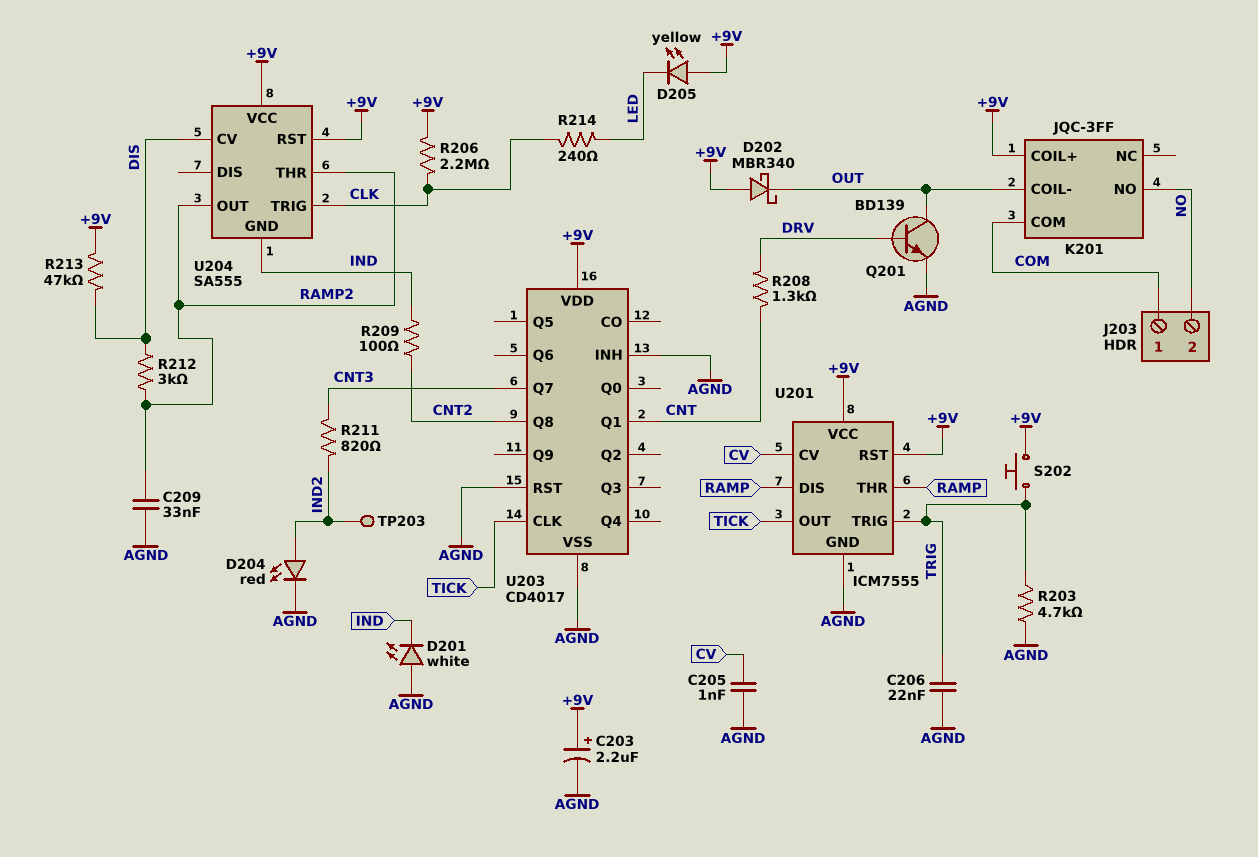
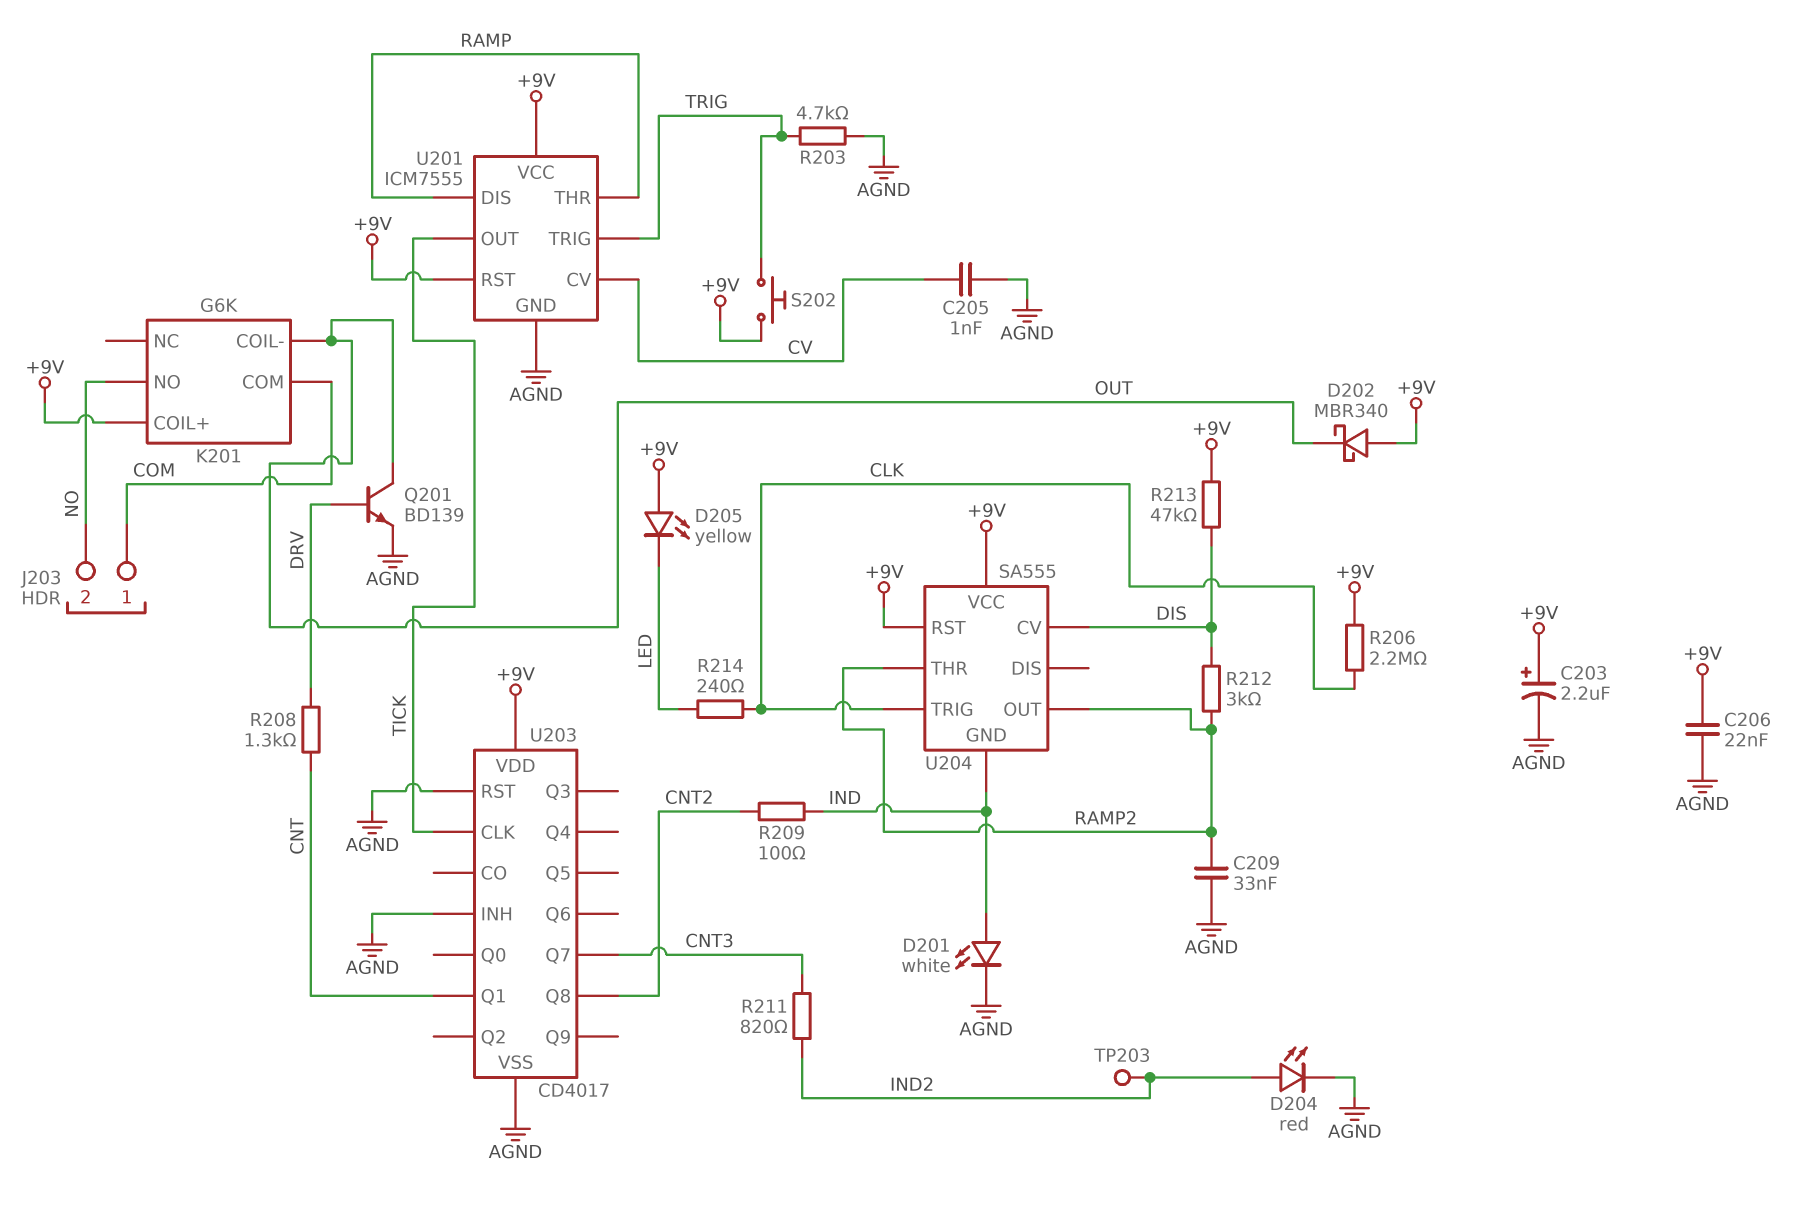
C206: 22nF (AGND, TRIG) -> 22nF (+9V, AGND)
D201: LED white (A AGND, K IND) -> LED white (A IND, K AGND)
K201: JQC-3FF -> G6K

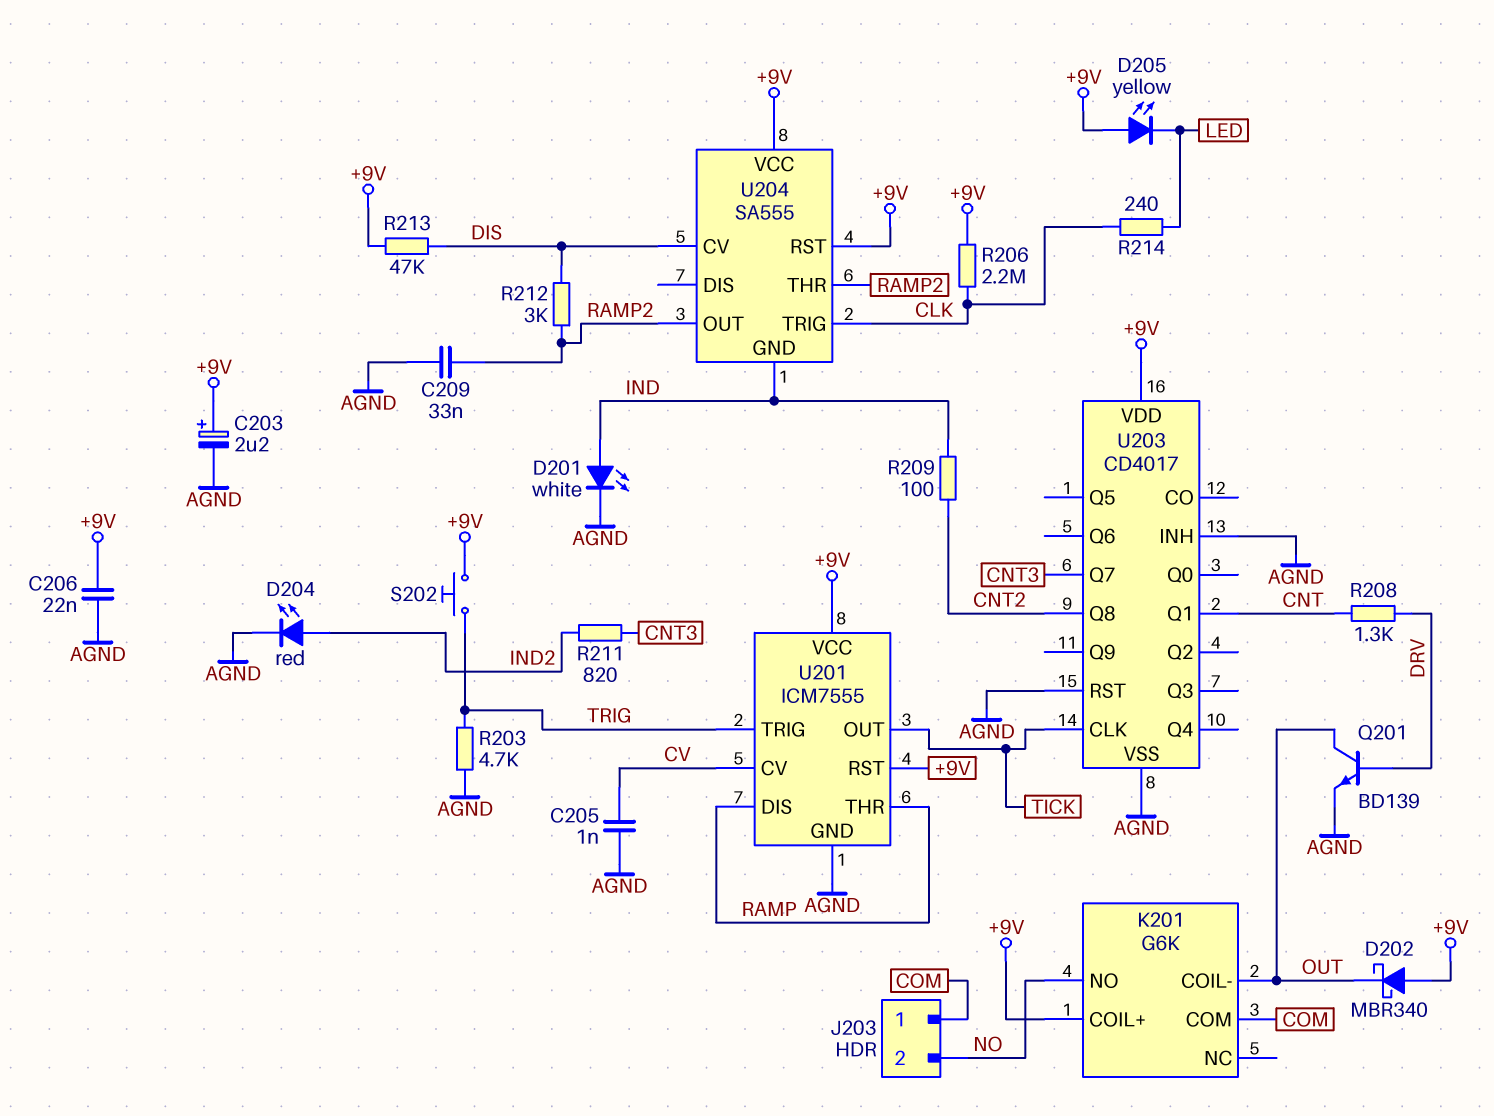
TP203: test point (IND2) -> none

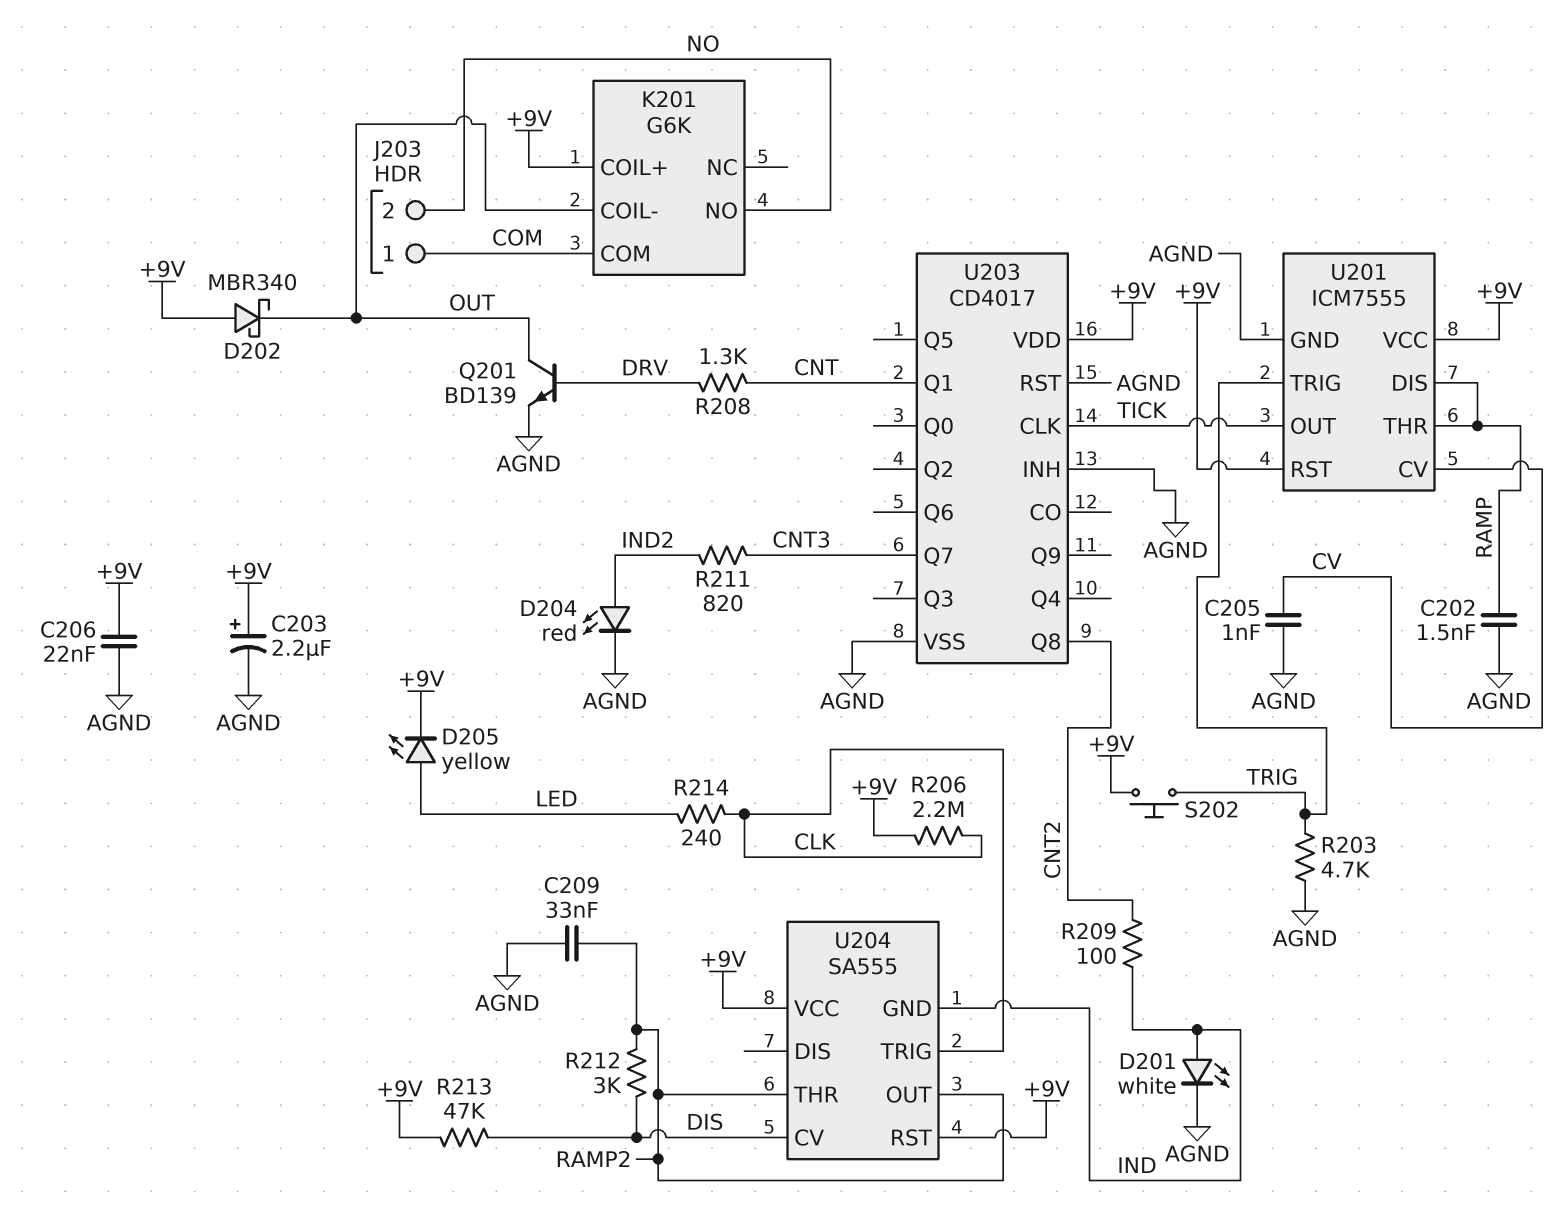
C202: none -> 1.5nF (AGND, RAMP)
D205: LED yellow (A +9V, K LED) -> LED yellow (A LED, K +9V)

